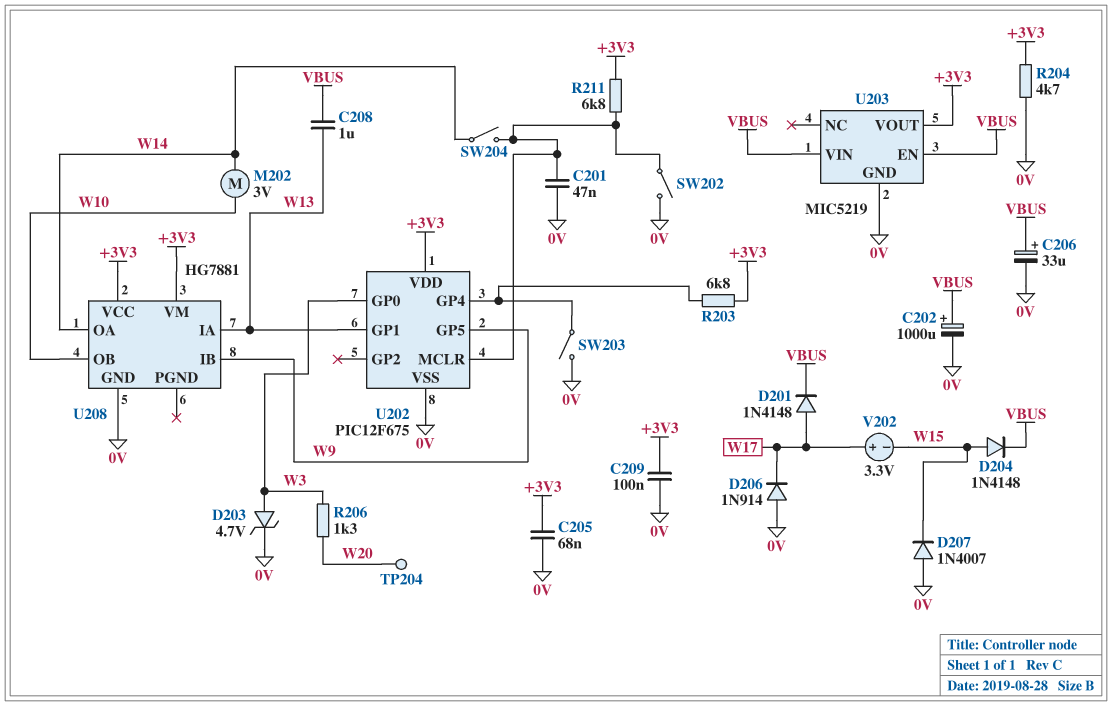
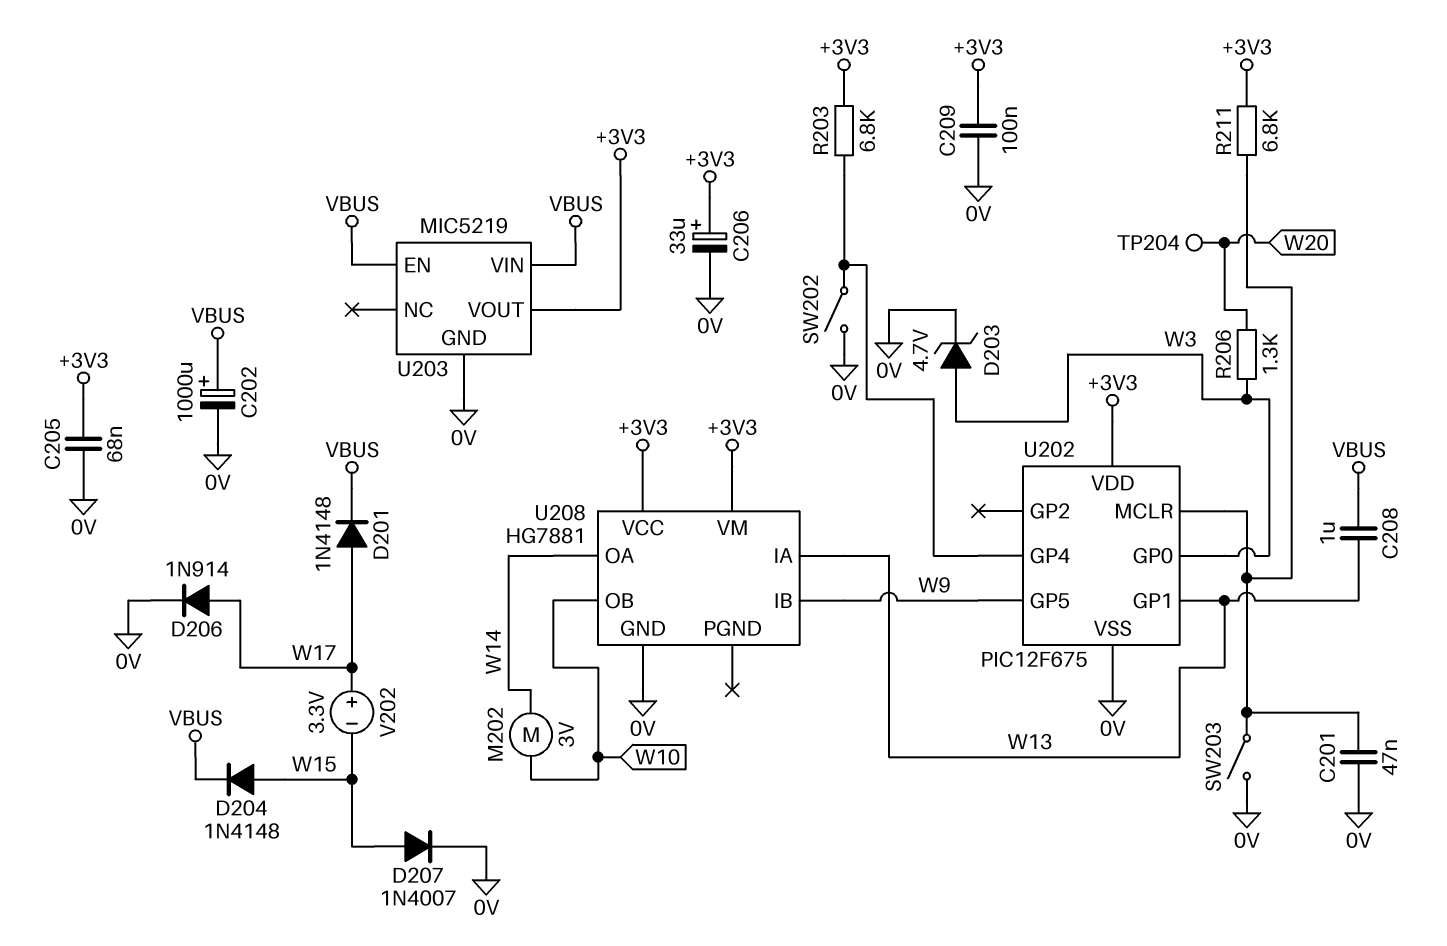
C206: 33uF (plus VBUS, minus 0V) -> 33uF (plus +3V3, minus 0V)
D206: diode 1N914 (A 0V, K W17) -> diode 1N914 (A W17, K 0V)
D207: diode 1N4007 (A 0V, K W15) -> diode 1N4007 (A W15, K 0V)
R204: 4.7k (+3V3, 0V) -> none
SW202: switch (0V, U202/MCLR) -> switch (0V, U202/GP4)
SW203: switch (0V, U202/GP4) -> switch (0V, U202/MCLR)
SW204: switch (U202/MCLR, W14) -> none

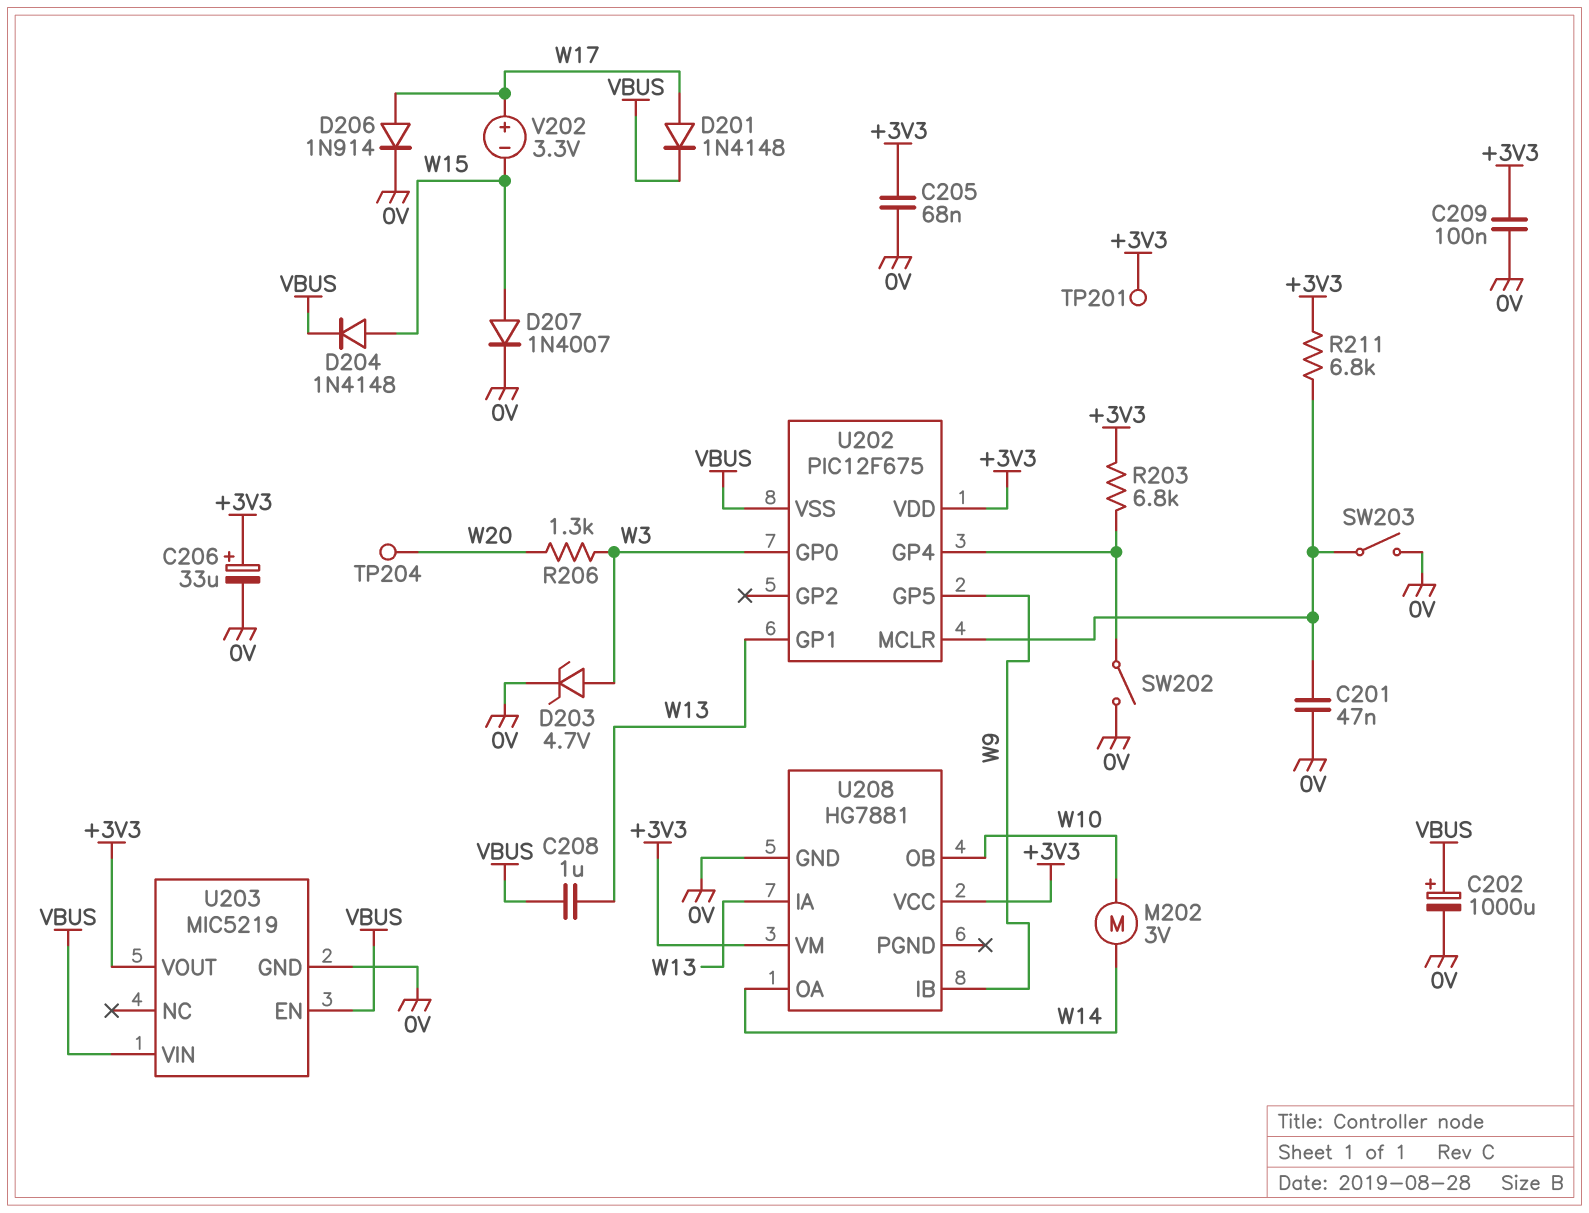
TP201: none -> test point (+3V3)
U202 pin VSS: 0V -> VBUS

